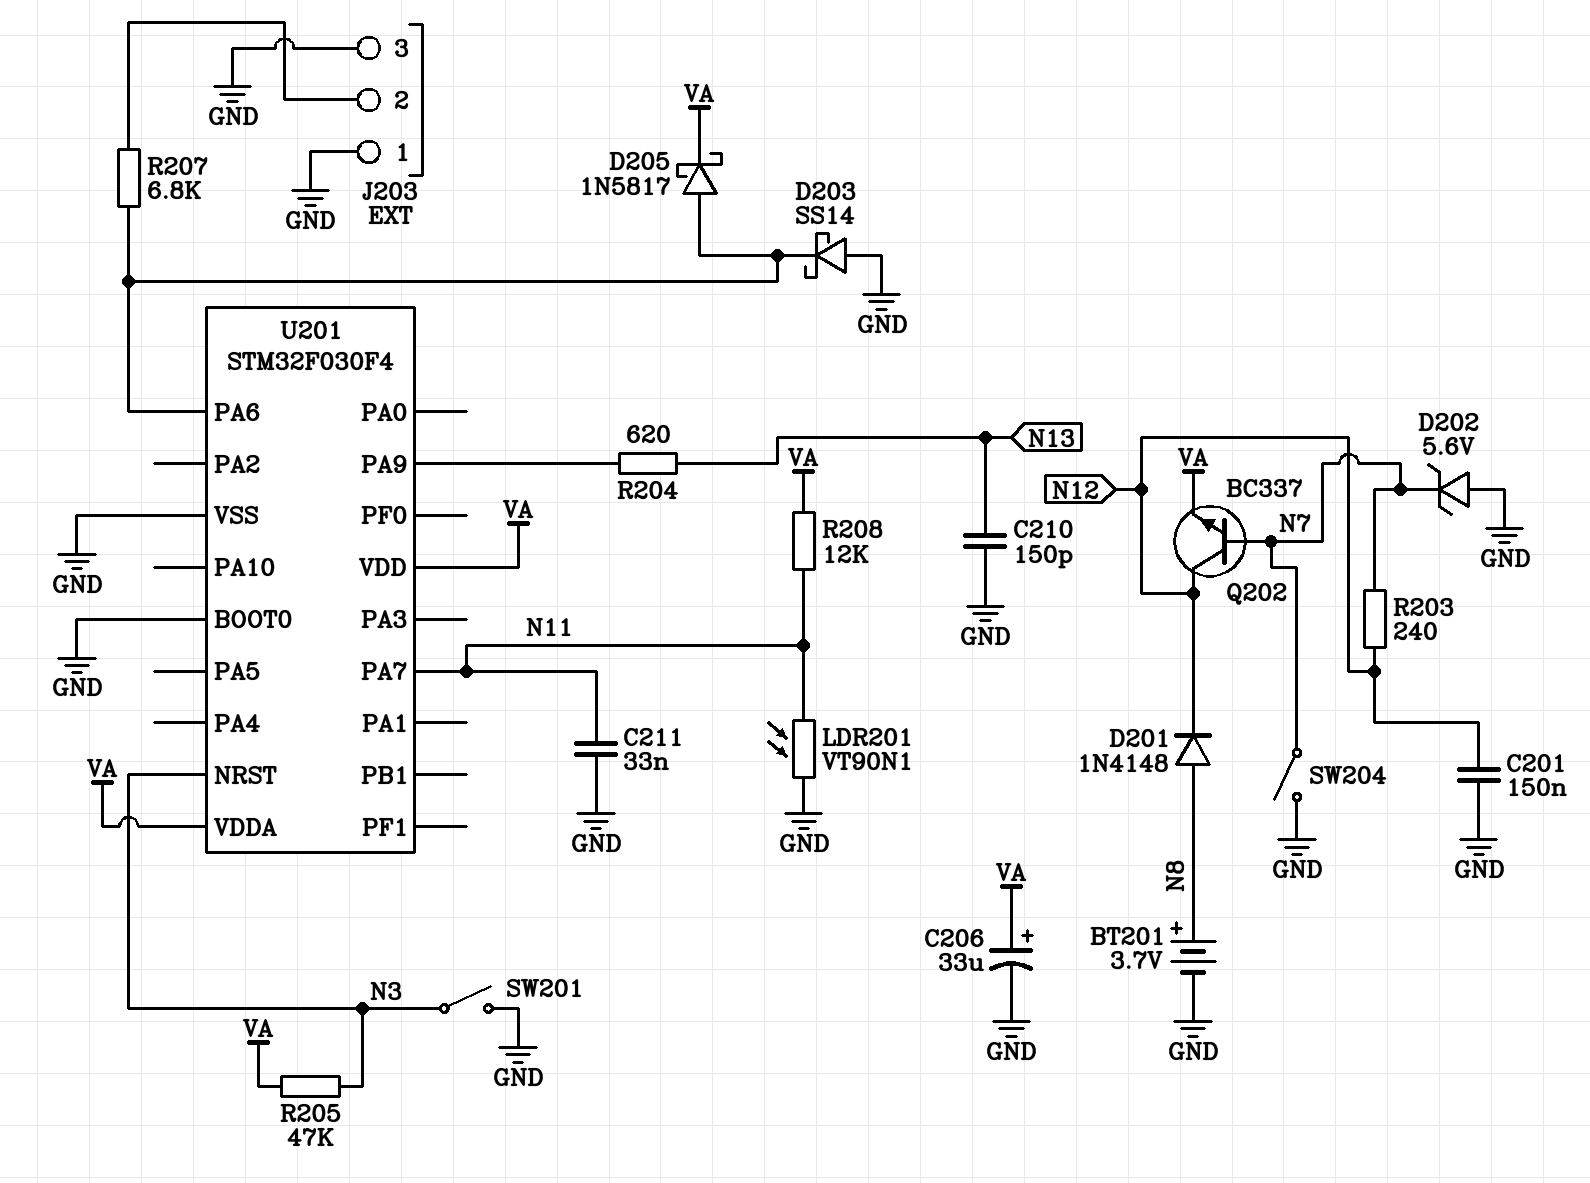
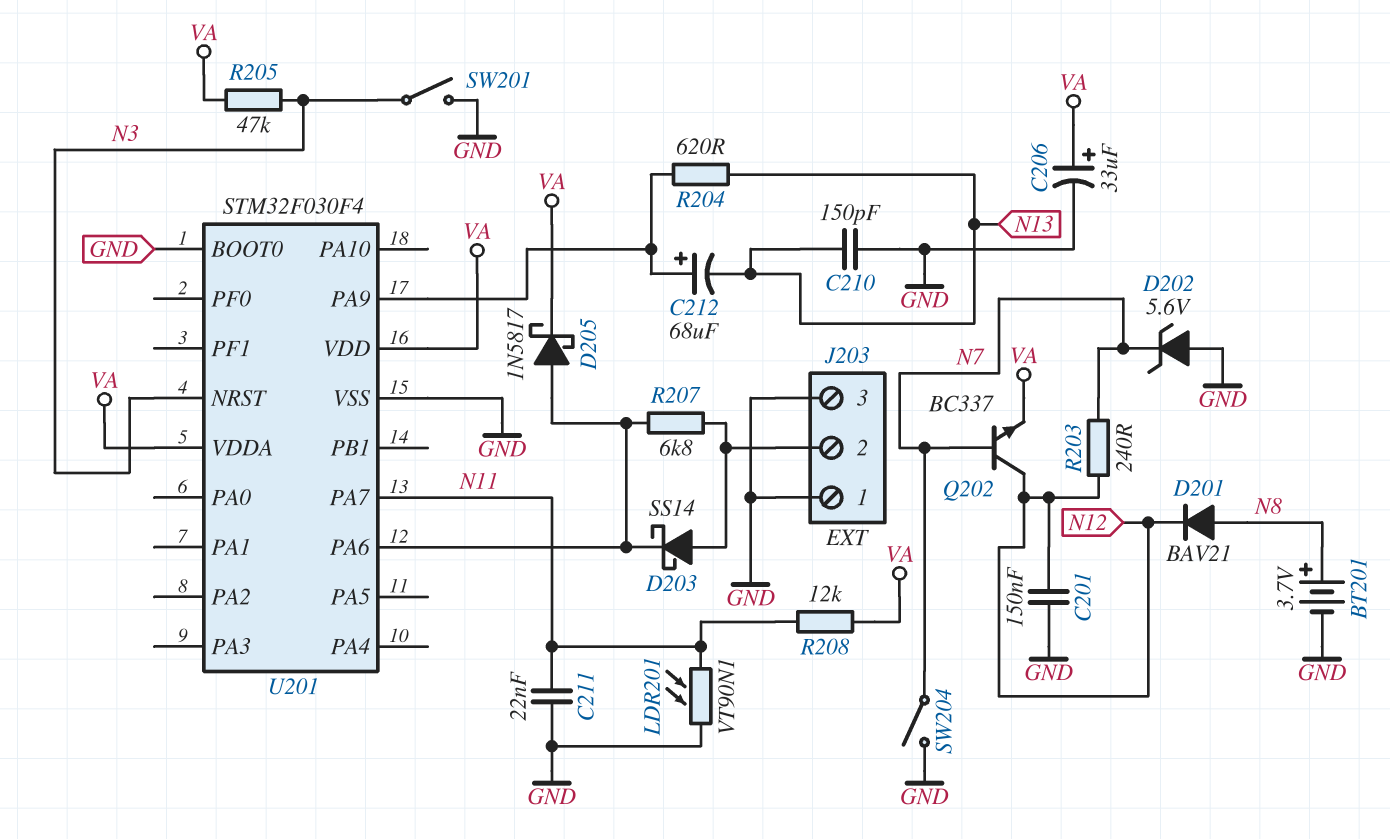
C211: 33nF (GND, N11) -> 22nF (GND, N11)
C212: none -> 68uF (plus U201/PA9, minus N13)
D201: diode 1N4148 (A N8, K N12) -> diode BAV21 (A N8, K N12)
D203: schottky SS14 (A GND, K U201/PA6) -> schottky SS14 (A J203/2, K U201/PA6)

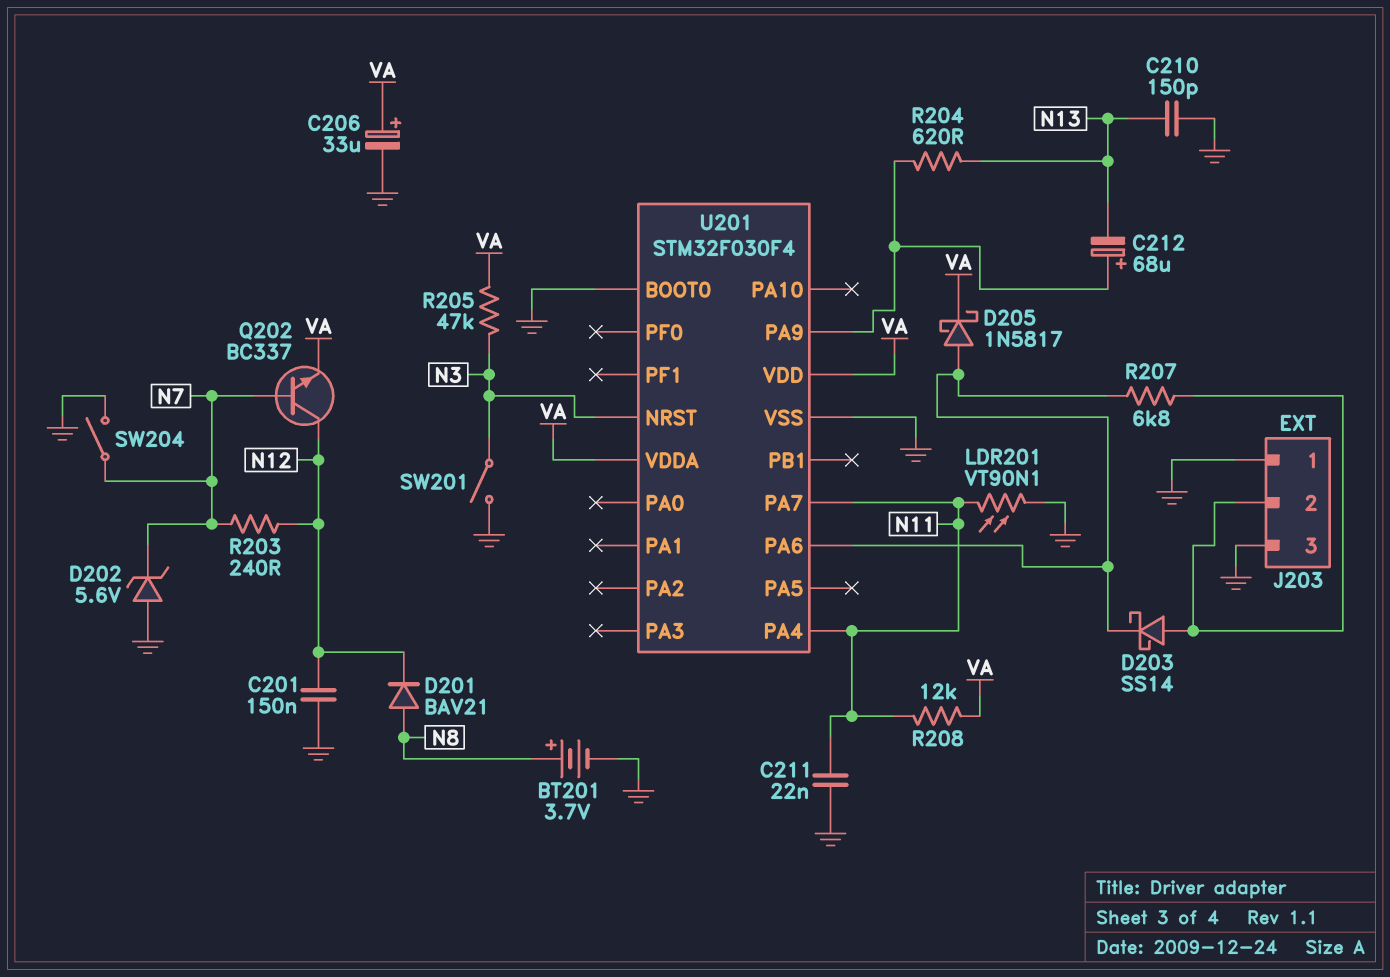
U201 pin PA4: none -> N11

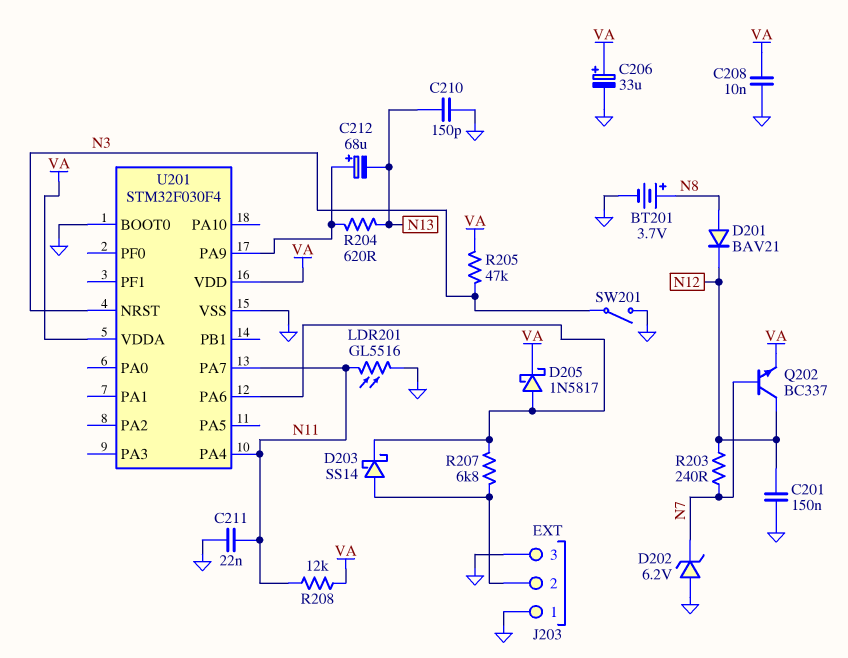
C208: none -> 10nF (GND, VA)
D202: zener 5.6V (A GND, K N7) -> zener 6.2V (A GND, K N7)
LDR201: VT90N1 (GND, N11) -> GL5516 (GND, N11)
SW204: switch (GND, N7) -> none

